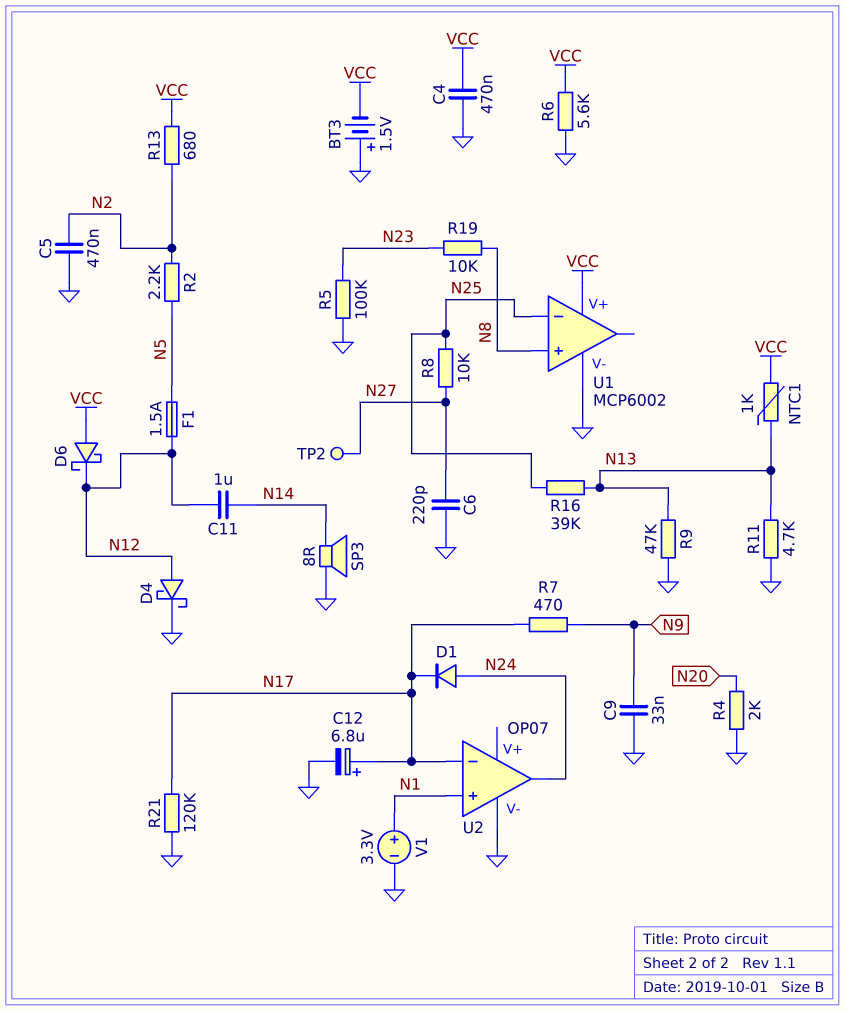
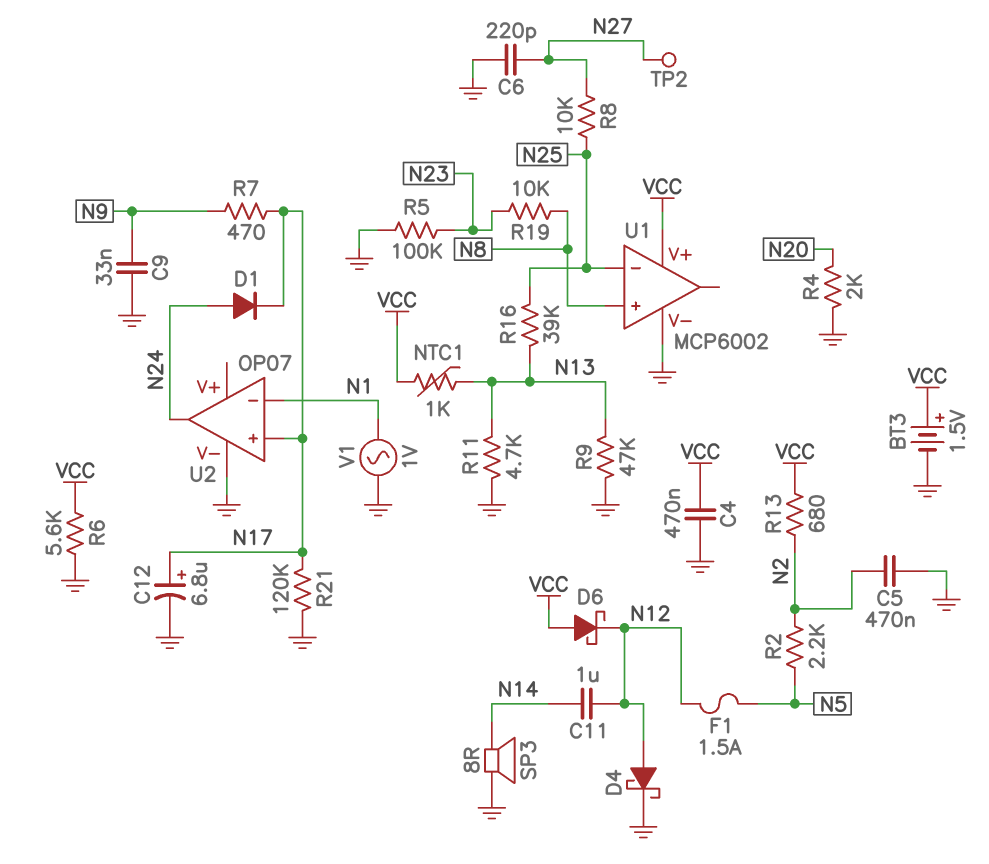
BT3: 1.5V (plus GND, minus VCC) -> 1.5V (plus VCC, minus GND)
U2 pin in+: N1 -> N17
U2 pin in-: N17 -> N1
V1: 3.3V (plus N1, minus GND) -> AC 1V (GND, N1)

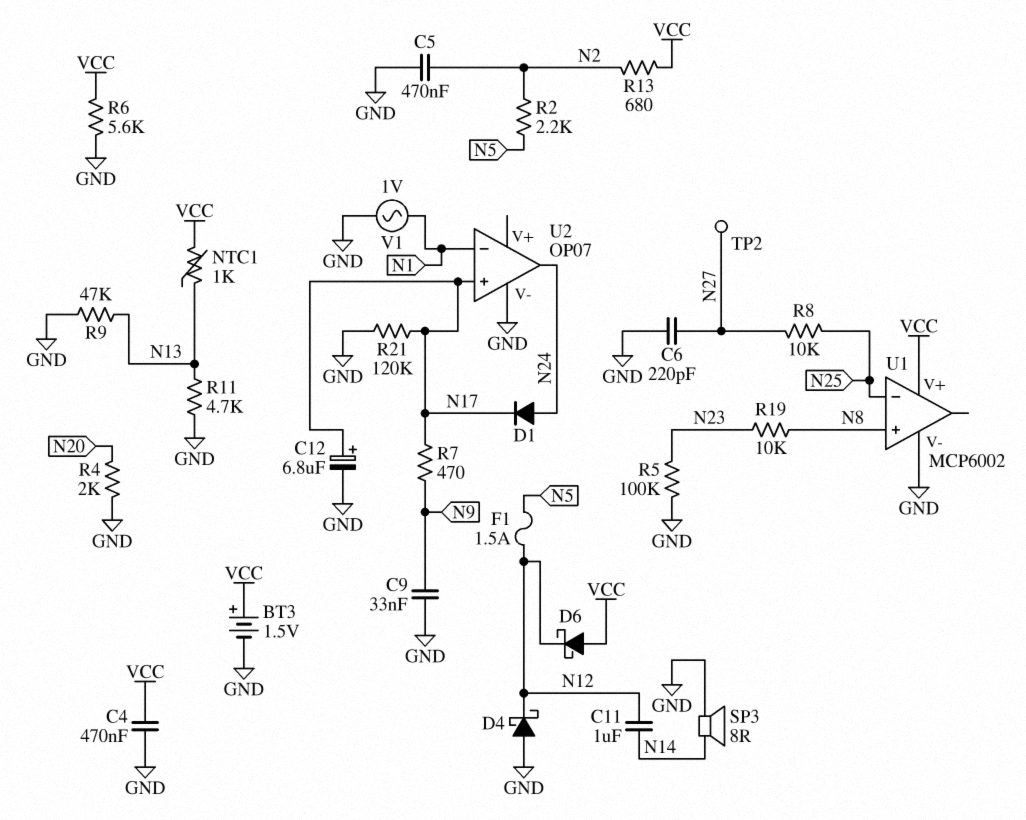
D4: schottky (A N12, K GND) -> schottky (A GND, K N12)
R16: 39k (N13, N25) -> none

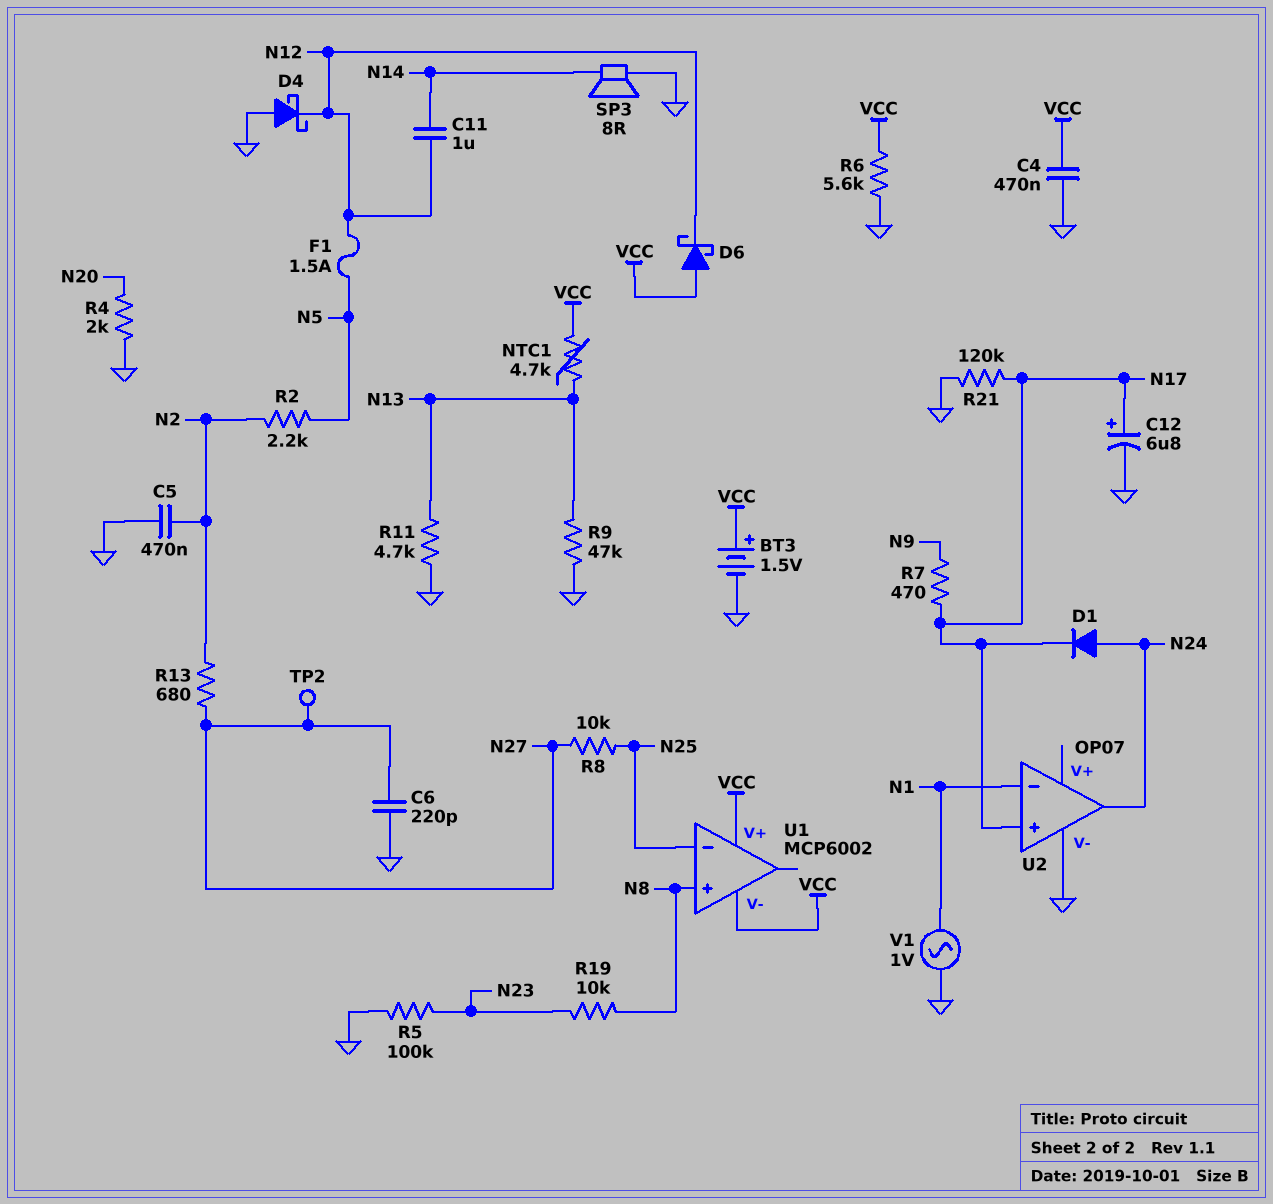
C9: 33nF (GND, N9) -> none
NTC1: 1k (N13, VCC) -> 4.7k (N13, VCC)
R13: 680 (N2, VCC) -> 680 (N2, N27)
U1 pin V-: GND -> VCC

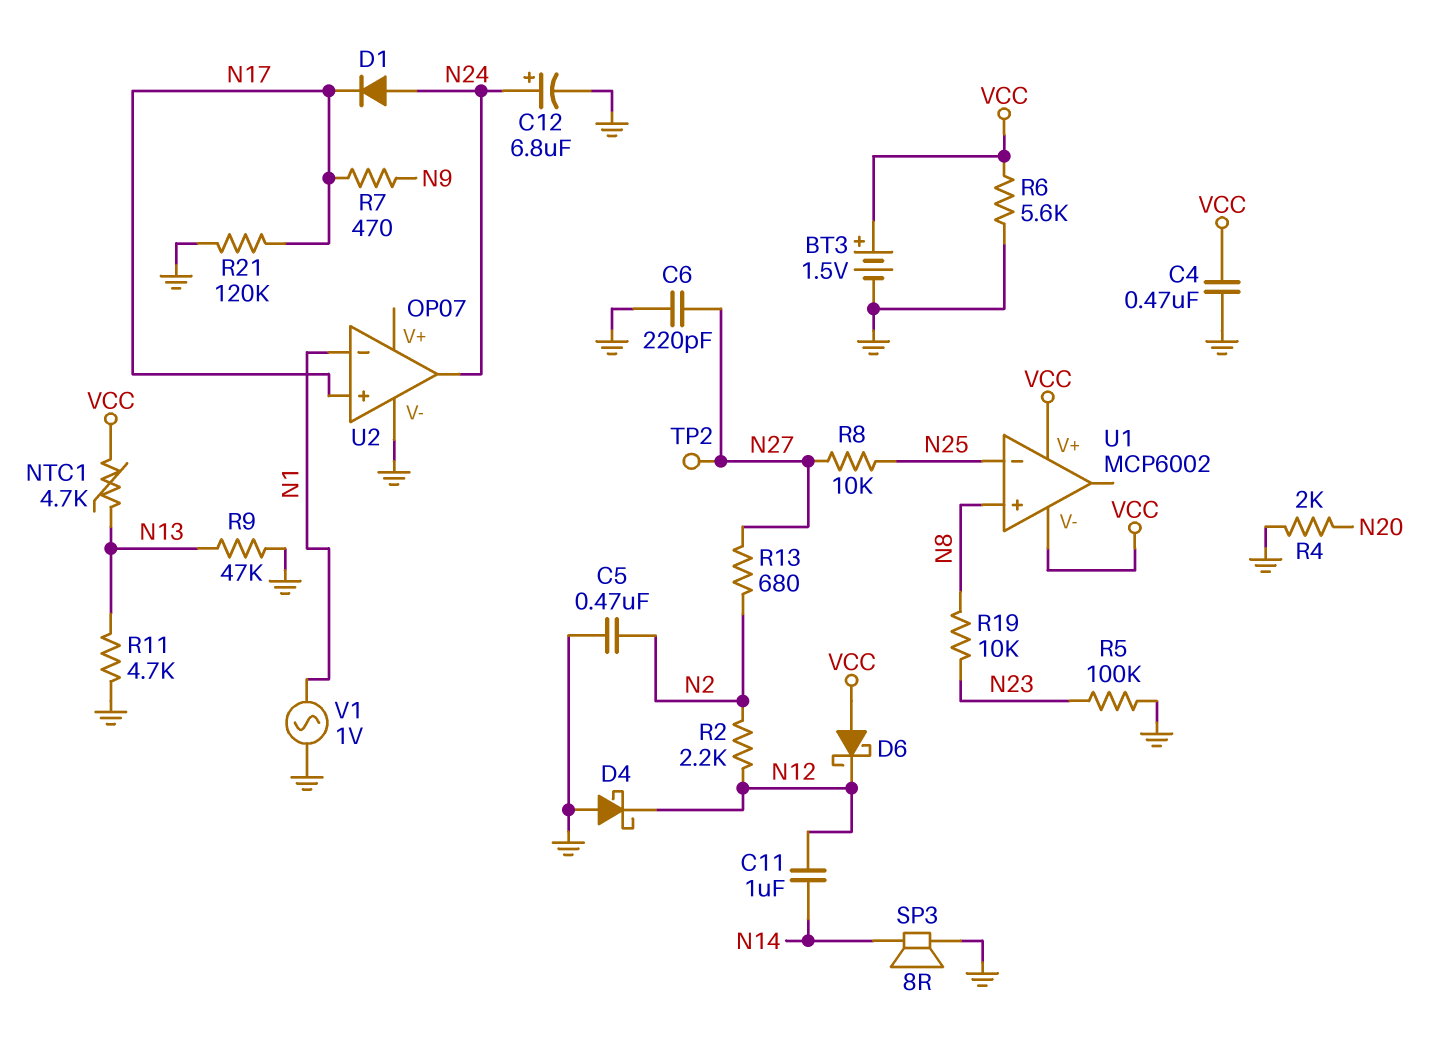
C12: 6.8uF (plus N17, minus GND) -> 6.8uF (plus N24, minus GND)
F1: 1.5A (N5, N12) -> none
R2: 2.2k (N2, N5) -> 2.2k (N2, N12)

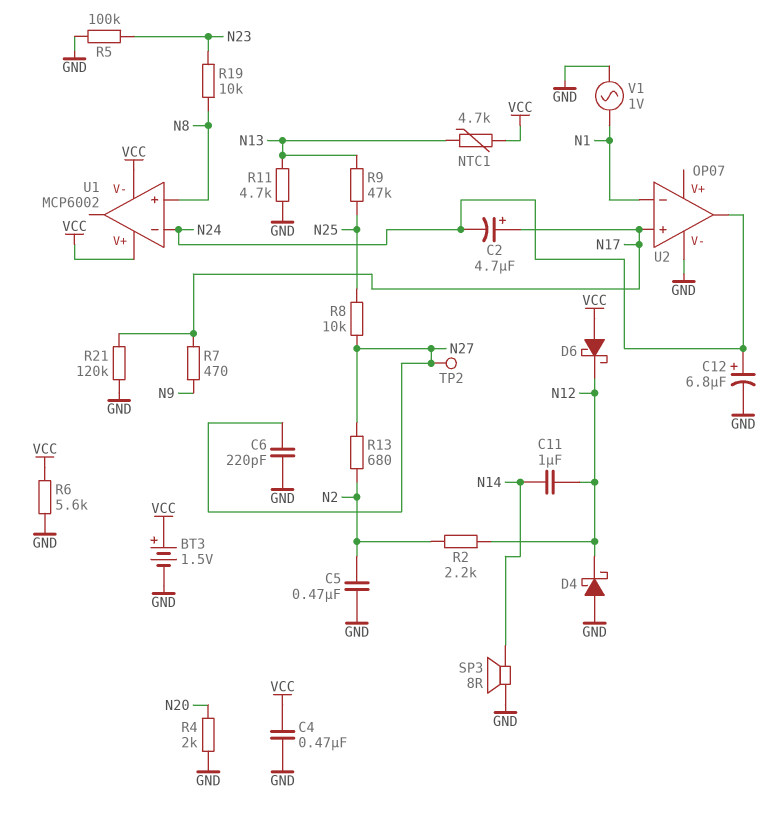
C2: none -> 4.7uF (plus N17, minus N24)
D1: diode (A N24, K N17) -> none
R9: 47k (GND, N13) -> 47k (N13, N25)
U1 pin in-: N25 -> N24

